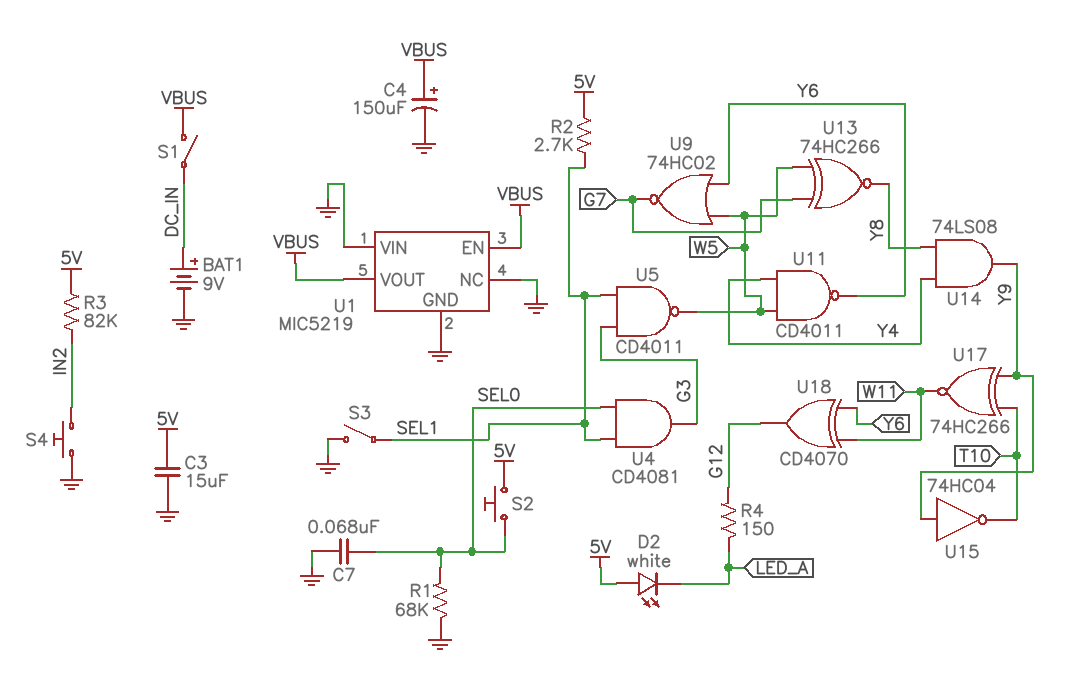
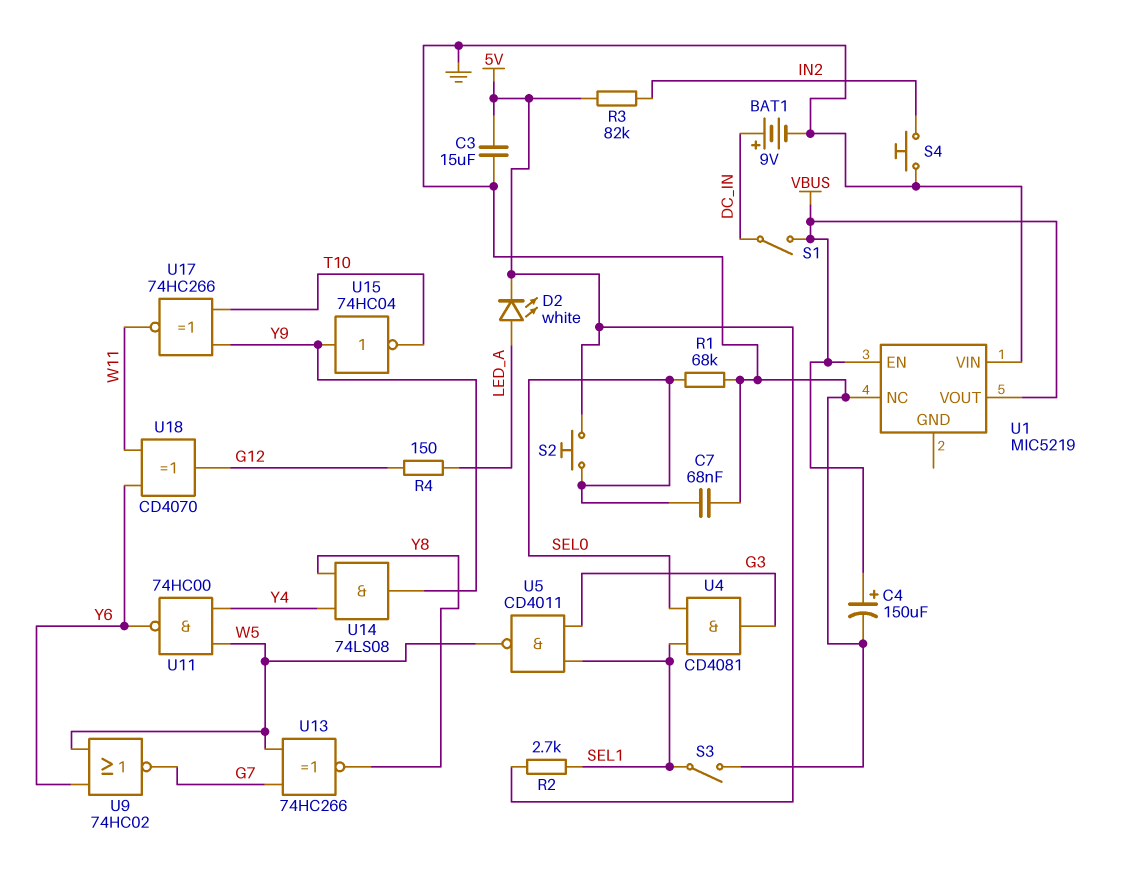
D2: LED white (A 5V, K LED_A) -> LED white (A LED_A, K 5V)
U1 pin GND: GND -> none
U11: NAND CD4011 (in W5, in Y4, out Y6) -> NAND 74HC00 (in W5, in Y4, out Y6)

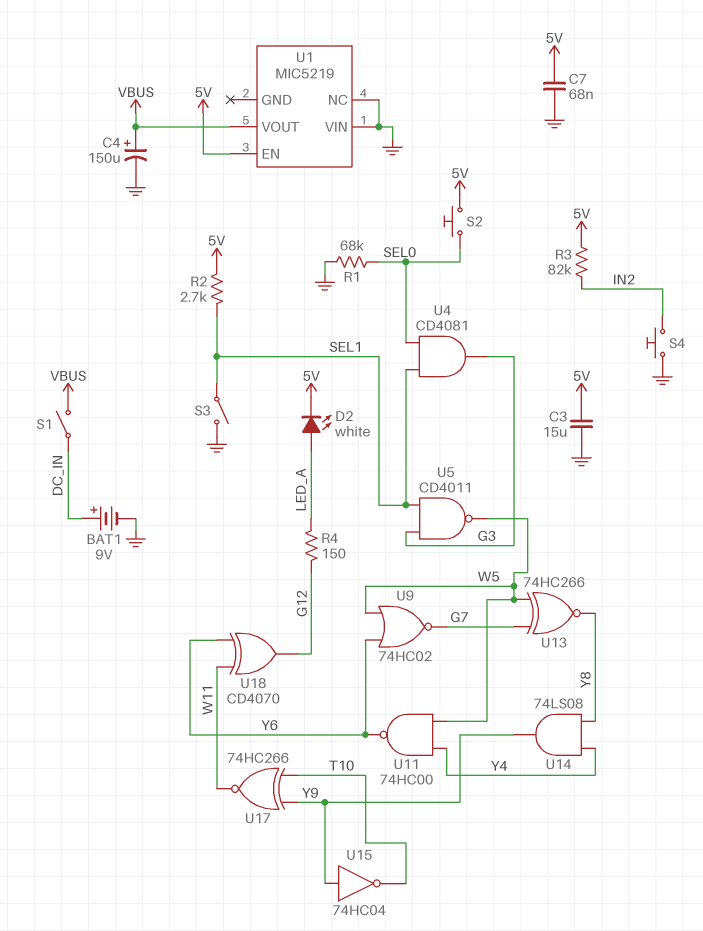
C7: 68nF (GND, SEL0) -> 68nF (5V, GND)
U1 pin EN: VBUS -> 5V

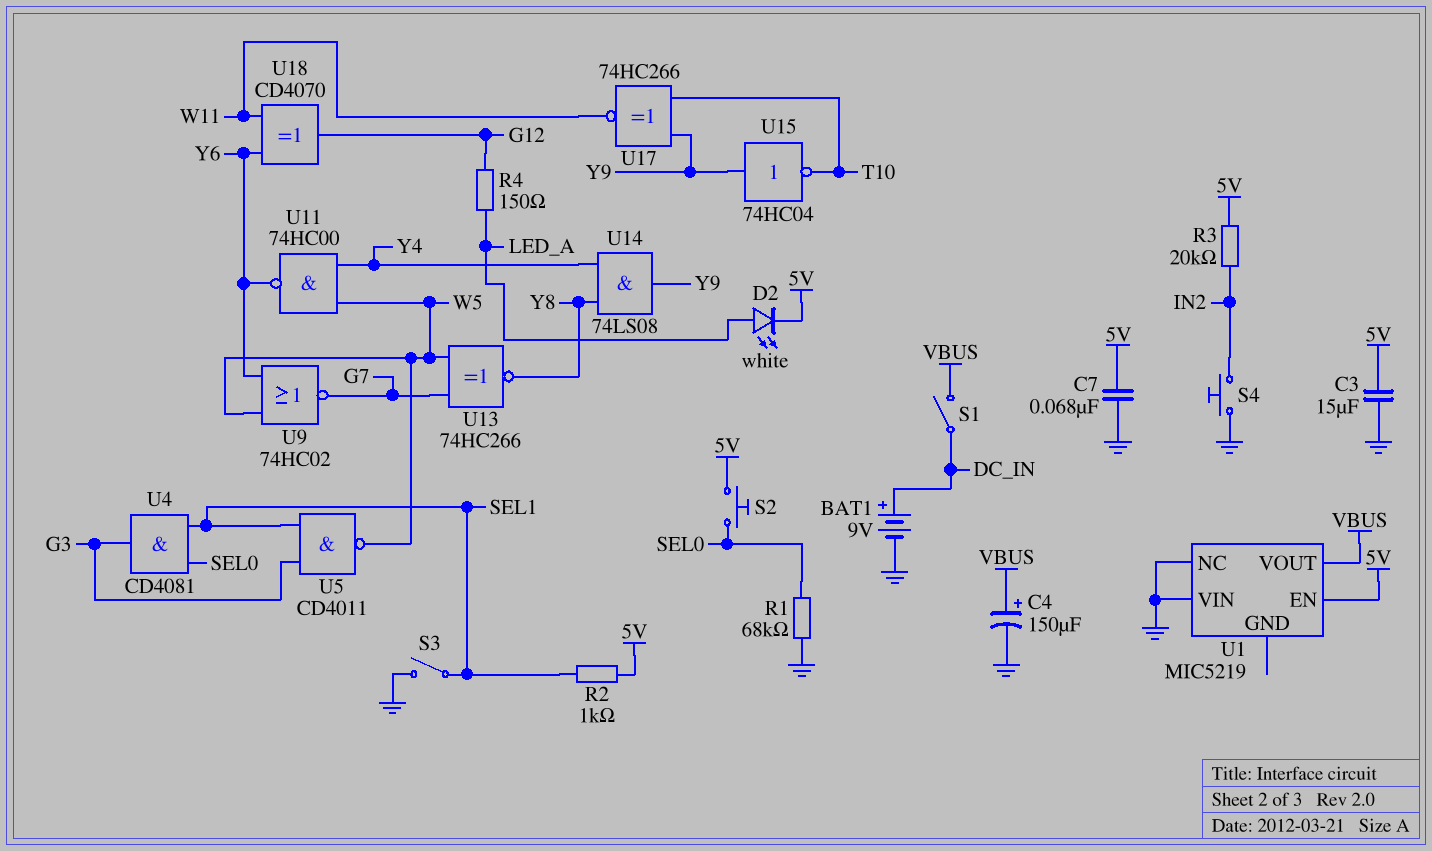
R2: 2.7k (5V, SEL1) -> 1k (5V, SEL1)
R3: 82k (5V, IN2) -> 20k (5V, IN2)

